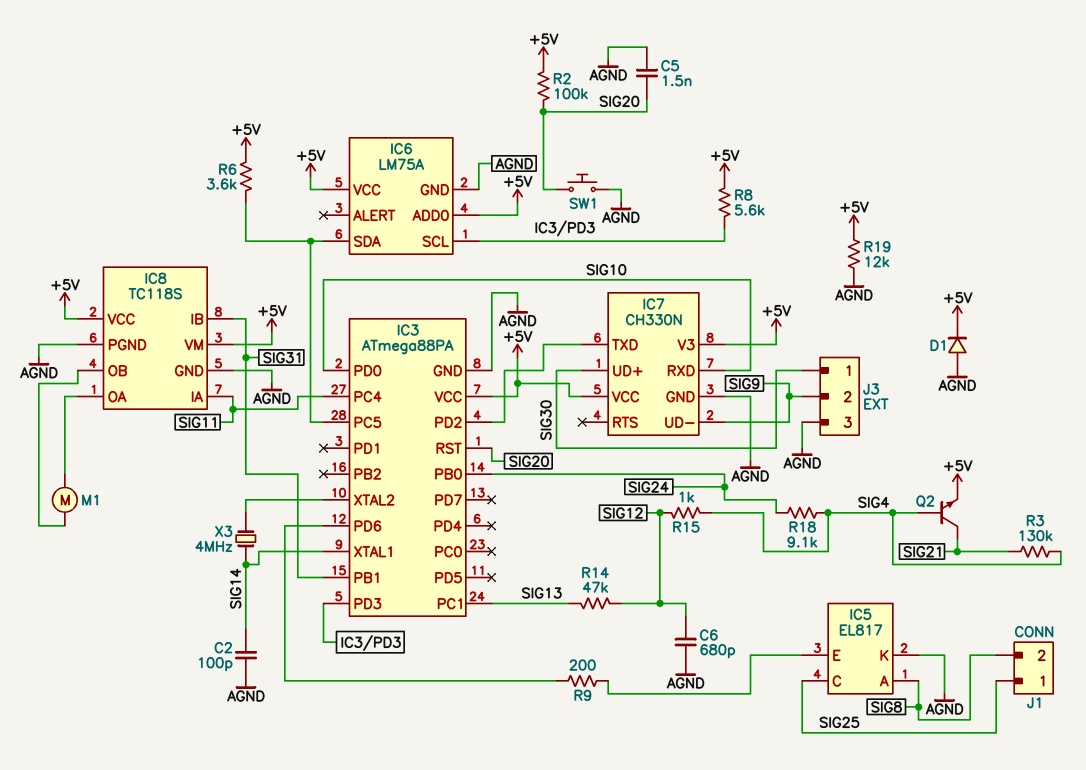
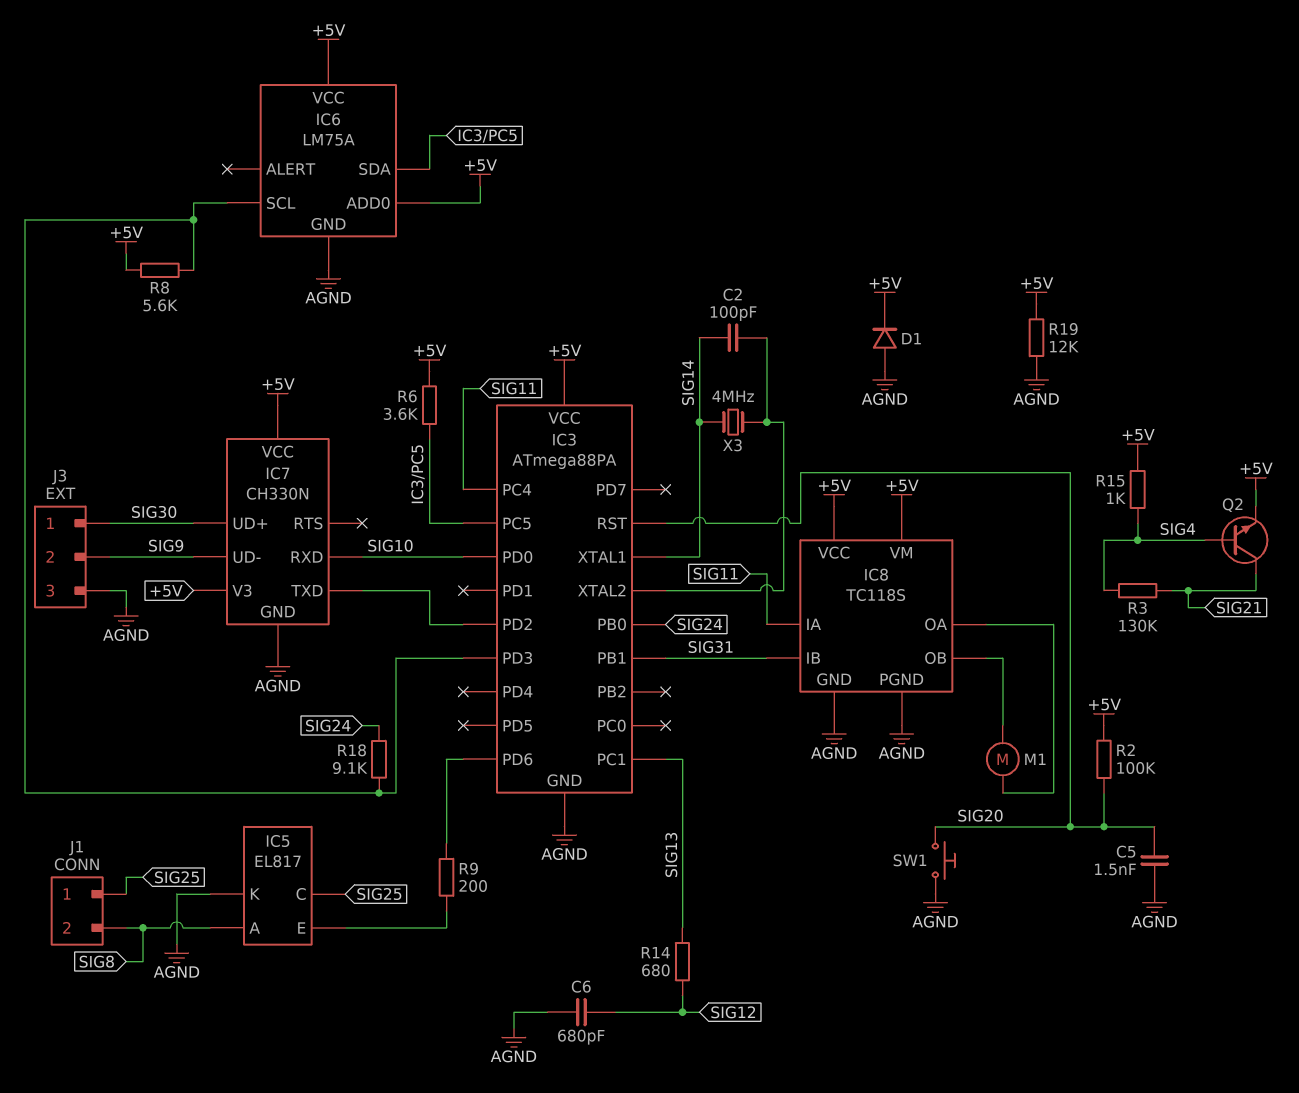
C2: 100pF (AGND, SIG14) -> 100pF (IC3/XTAL2, SIG14)
R14: 47k (SIG12, SIG13) -> 680 (SIG12, SIG13)
R15: 1k (SIG4, SIG12) -> 1k (+5V, SIG4)
R18: 9.1k (SIG4, SIG24) -> 9.1k (IC3/PD3, SIG24)

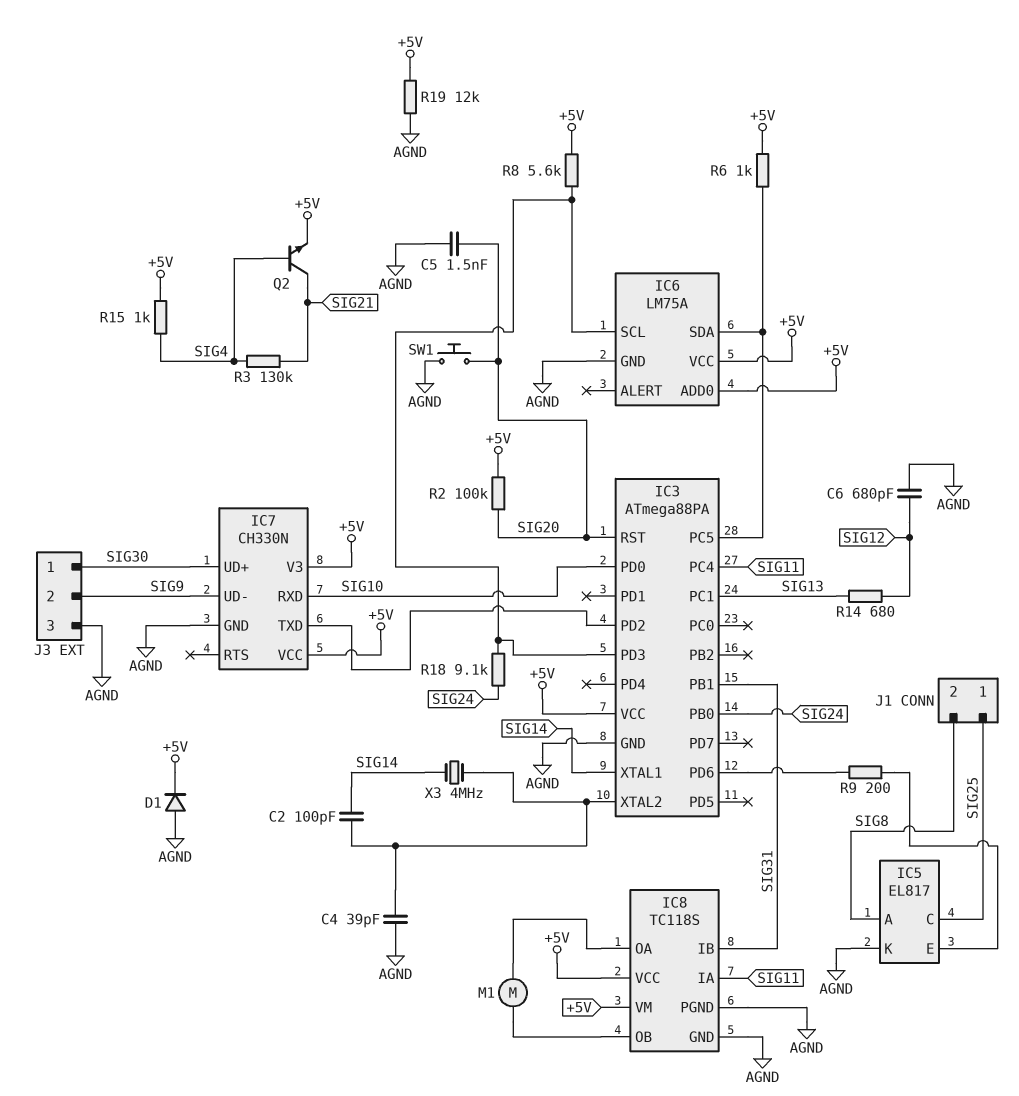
C4: none -> 39pF (AGND, IC3/XTAL2)
R6: 3.6k (+5V, IC3/PC5) -> 1k (+5V, IC3/PC5)

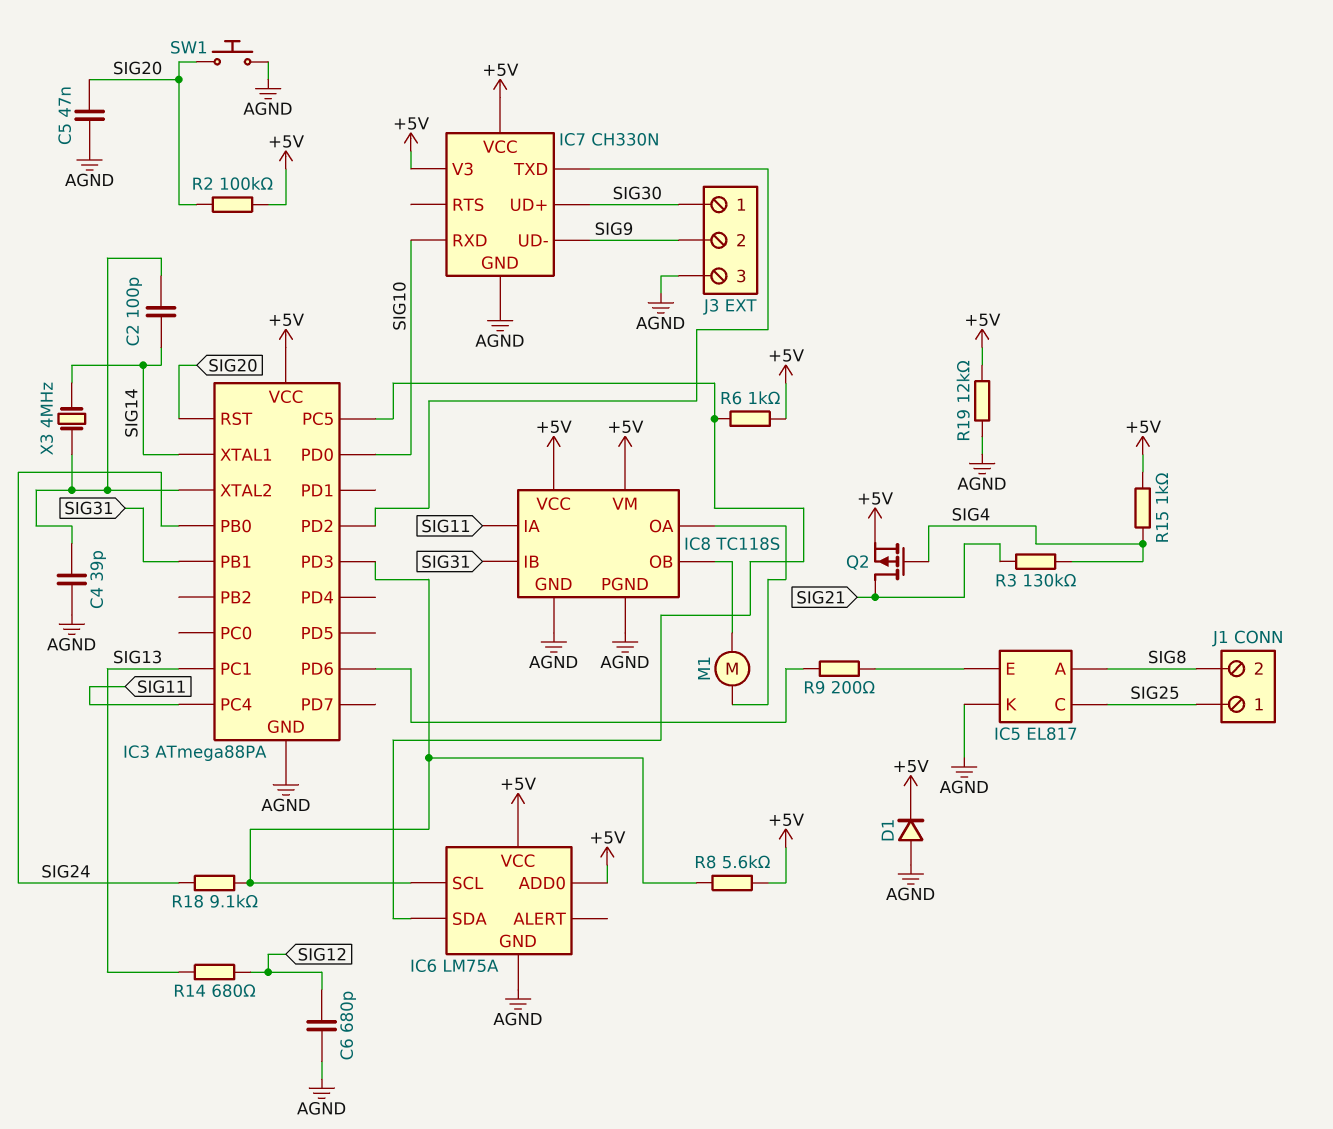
C5: 1.5nF (AGND, SIG20) -> 47nF (AGND, SIG20)
Q2: NPN (B SIG4, C SIG21, E +5V) -> PMOS (G SIG4, D SIG21, S +5V)

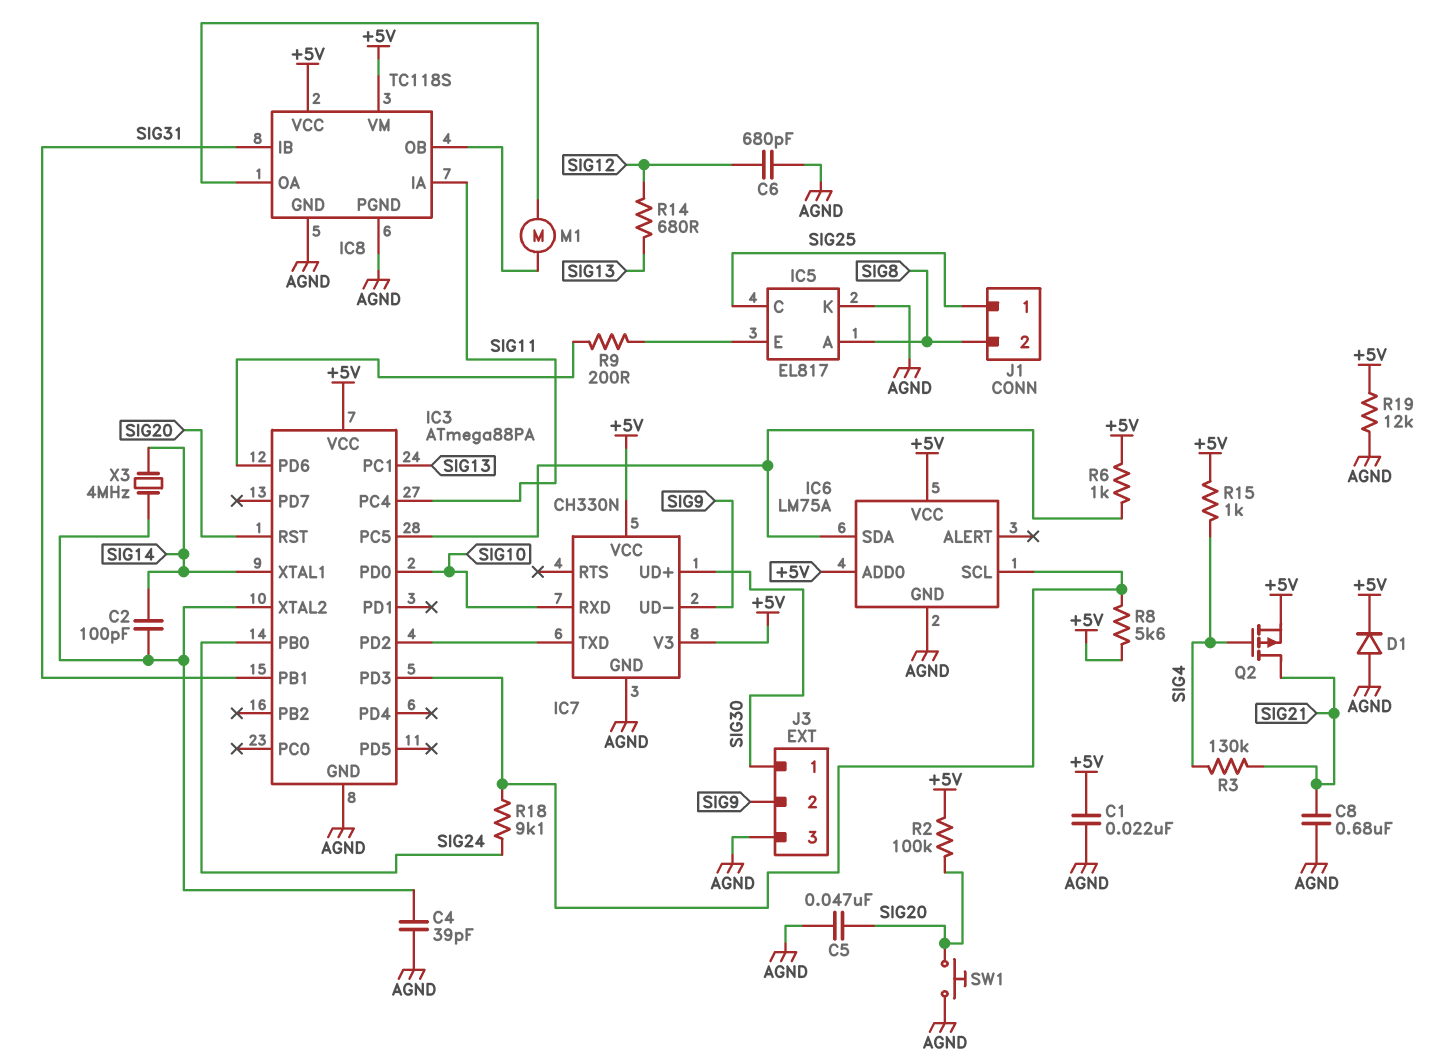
C1: none -> 22nF (+5V, AGND)
C8: none -> 680nF (AGND, SIG21)

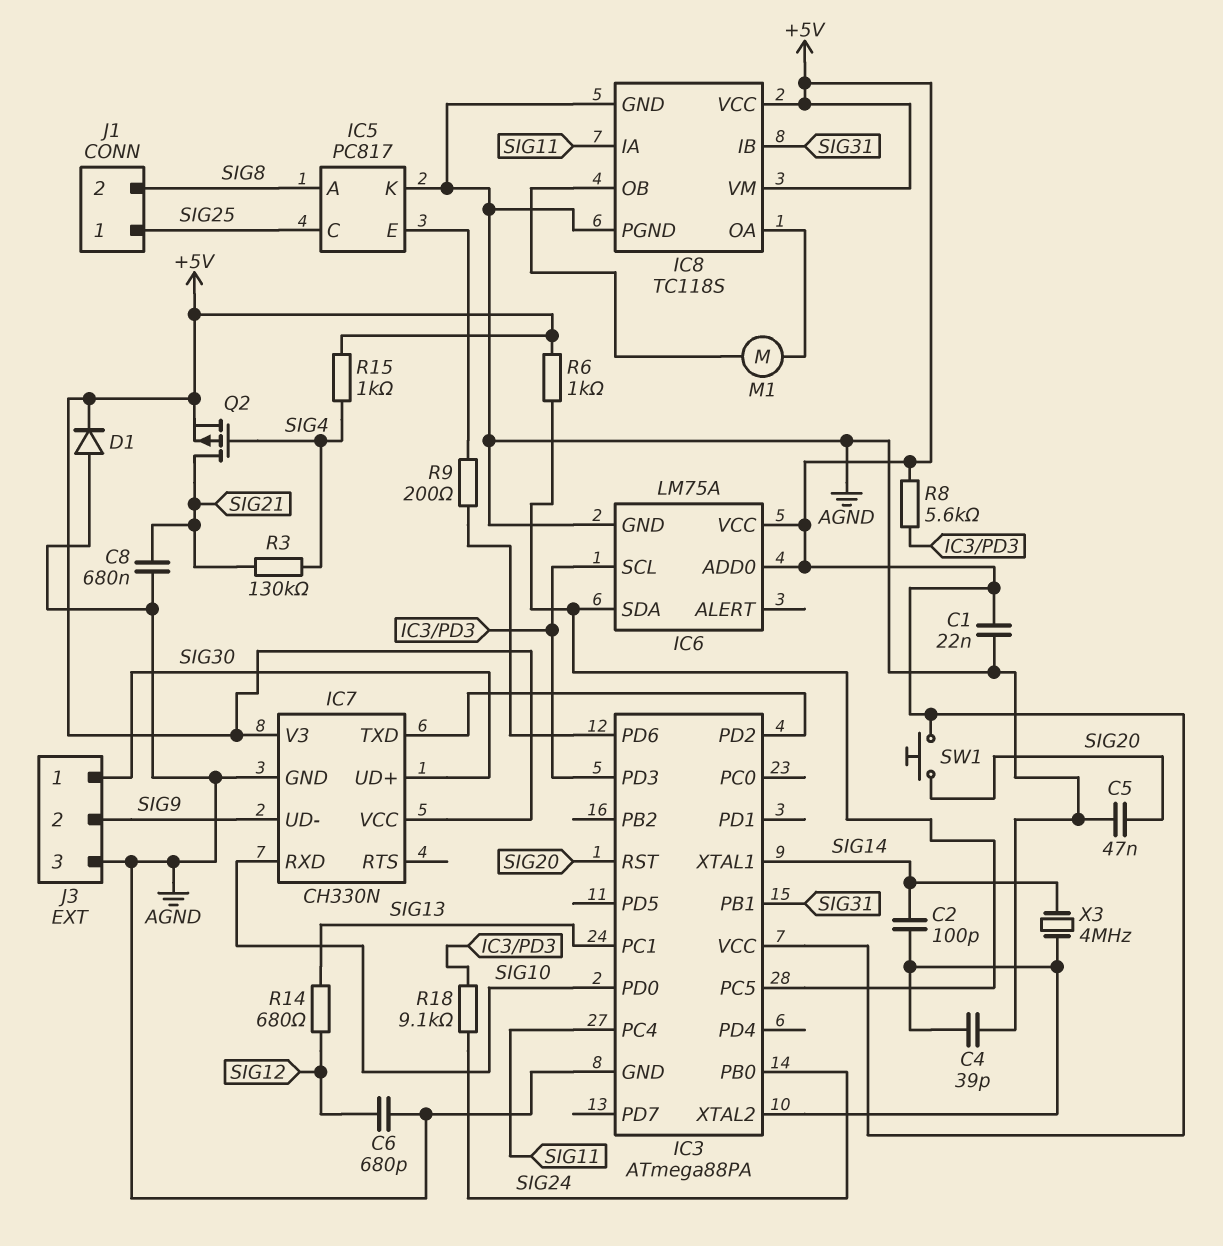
IC5: EL817 -> PC817
R2: 100k (+5V, SIG20) -> none
R19: 12k (+5V, AGND) -> none
SW1: button (AGND, SIG20) -> button (+5V, SIG20)

